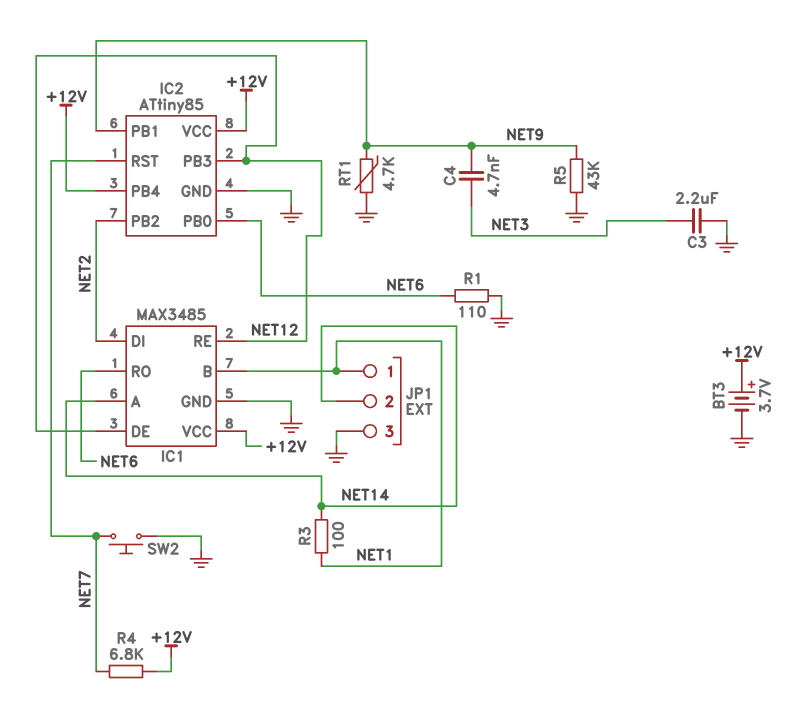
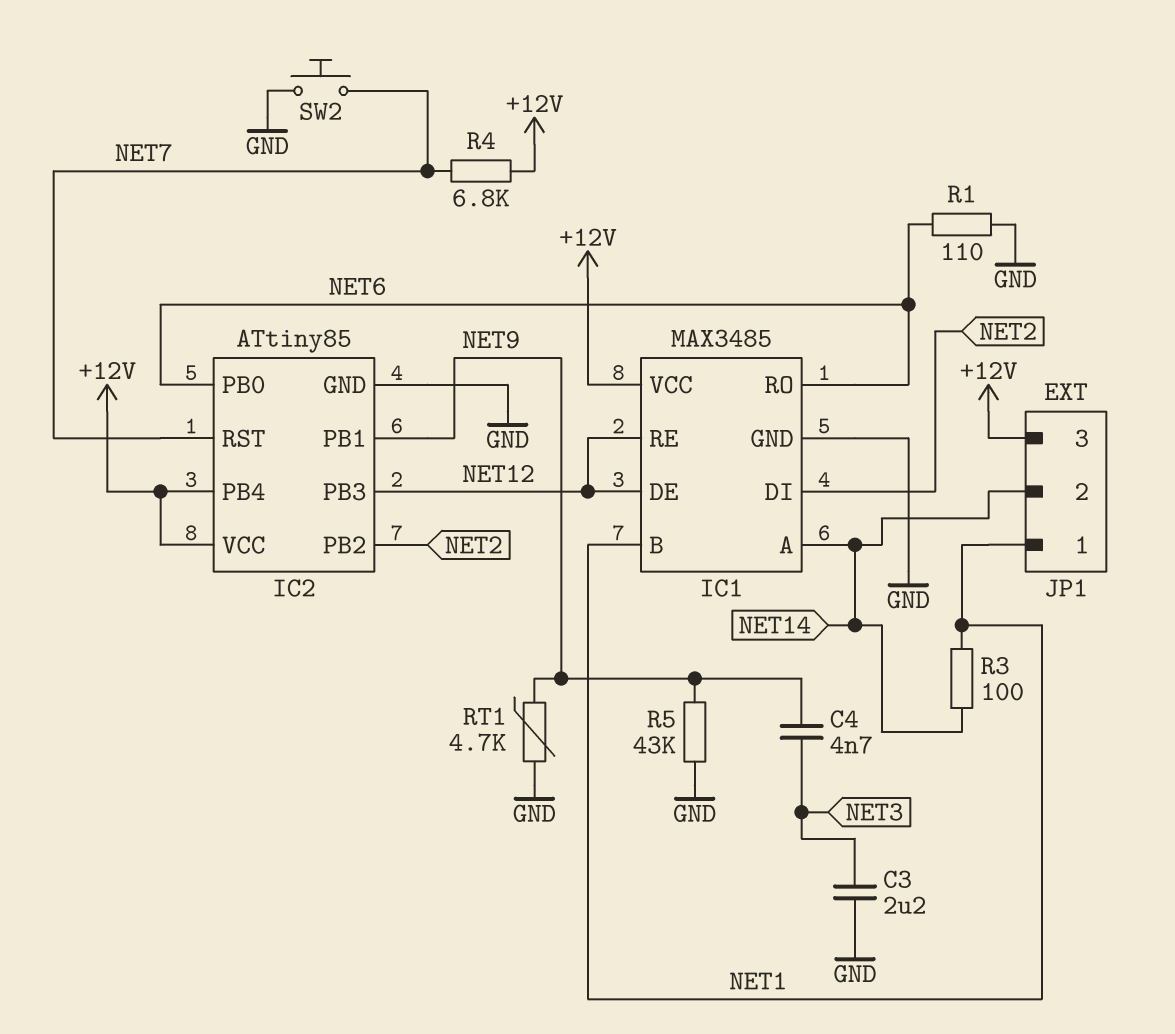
BT3: 3.7V (plus +12V, minus GND) -> none
JP1 pin 3: GND -> +12V

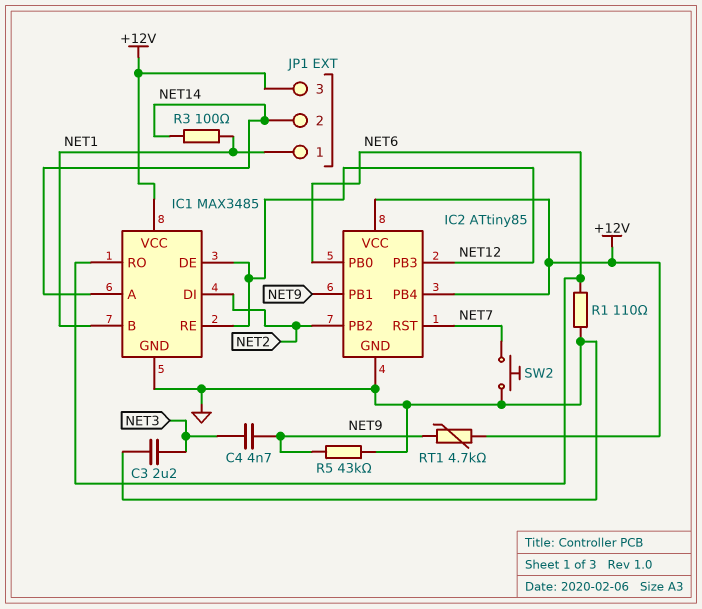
R4: 6.8k (+12V, NET7) -> none
RT1: 4.7k (GND, NET9) -> 4.7k (+12V, NET9)

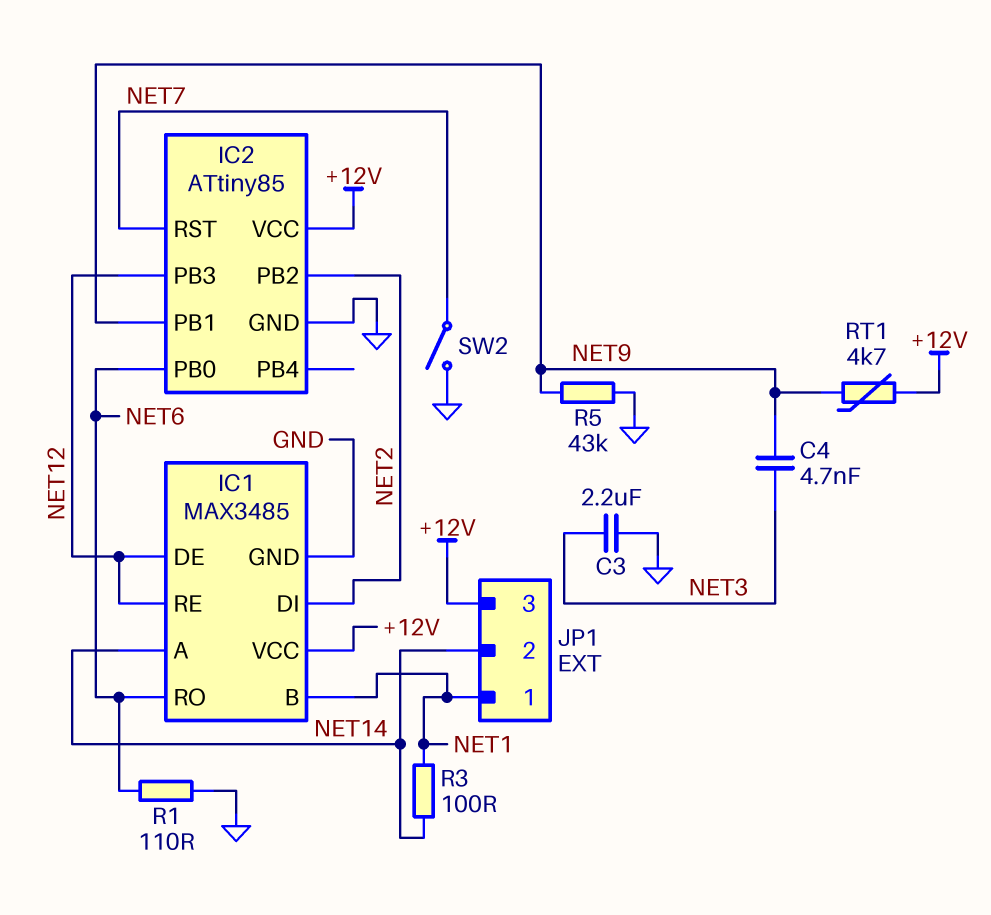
IC2 pin PB4: +12V -> none
SW2: button (GND, NET7) -> switch (GND, NET7)

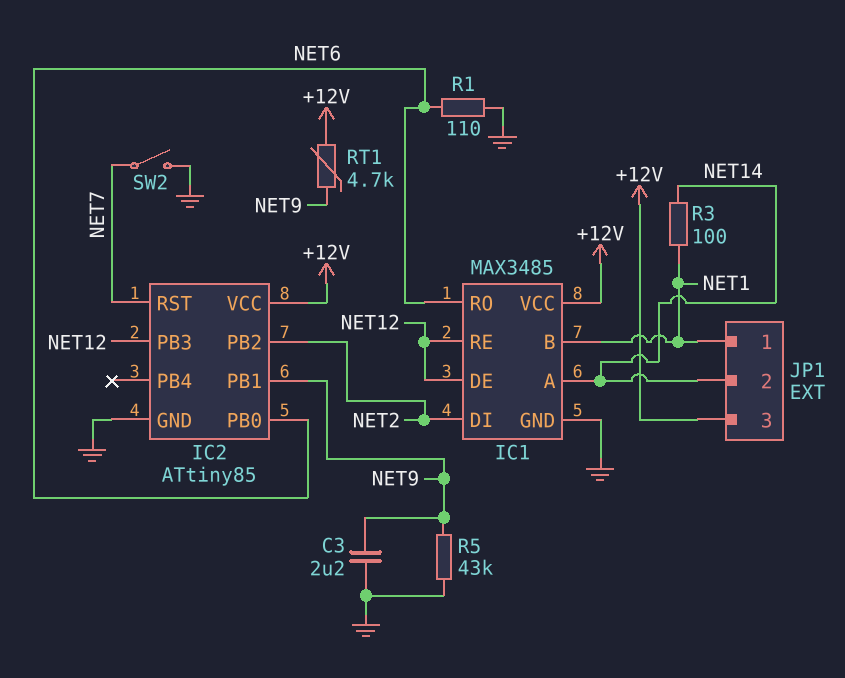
C3: 2.2uF (GND, NET3) -> 2.2uF (GND, NET9)
C4: 4.7nF (NET3, NET9) -> none

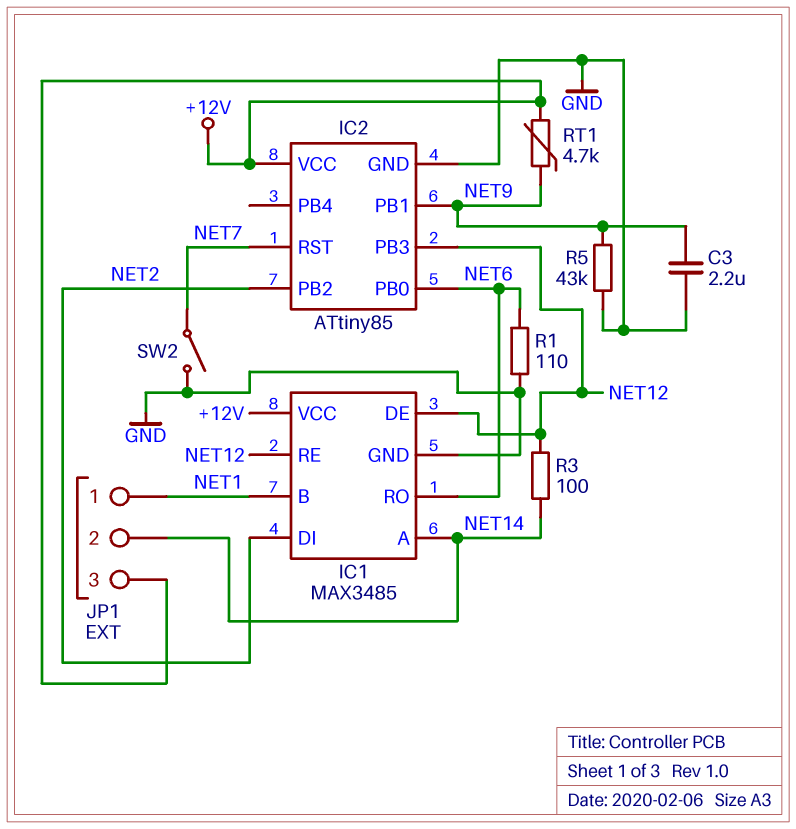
R3: 100 (NET1, NET14) -> 100 (NET12, NET14)

